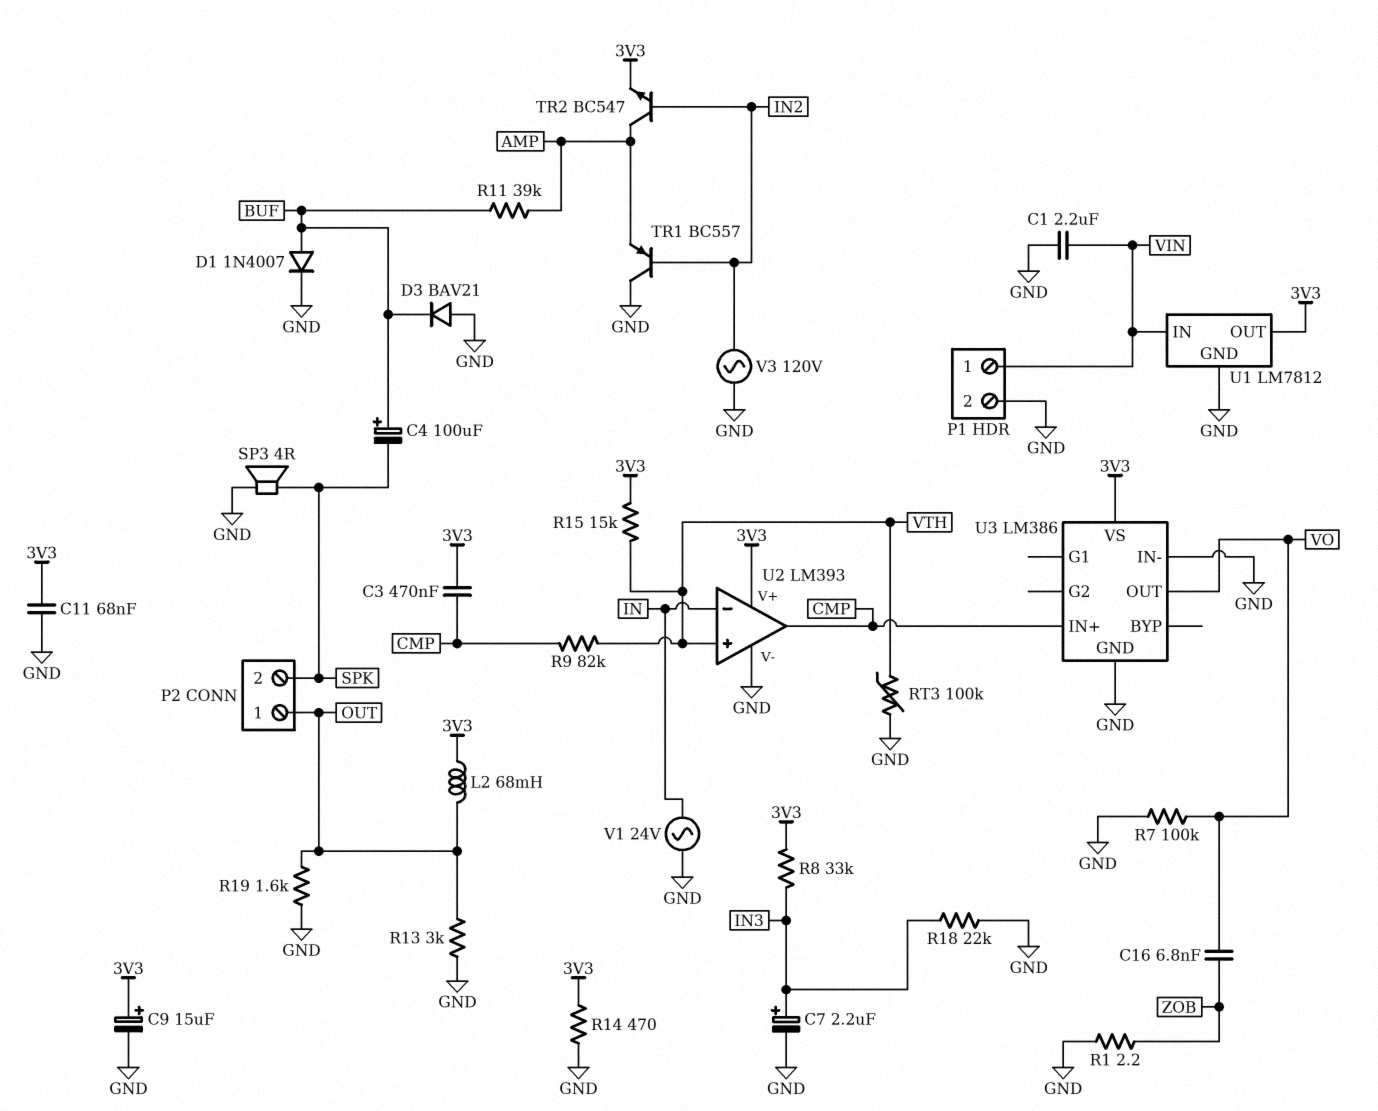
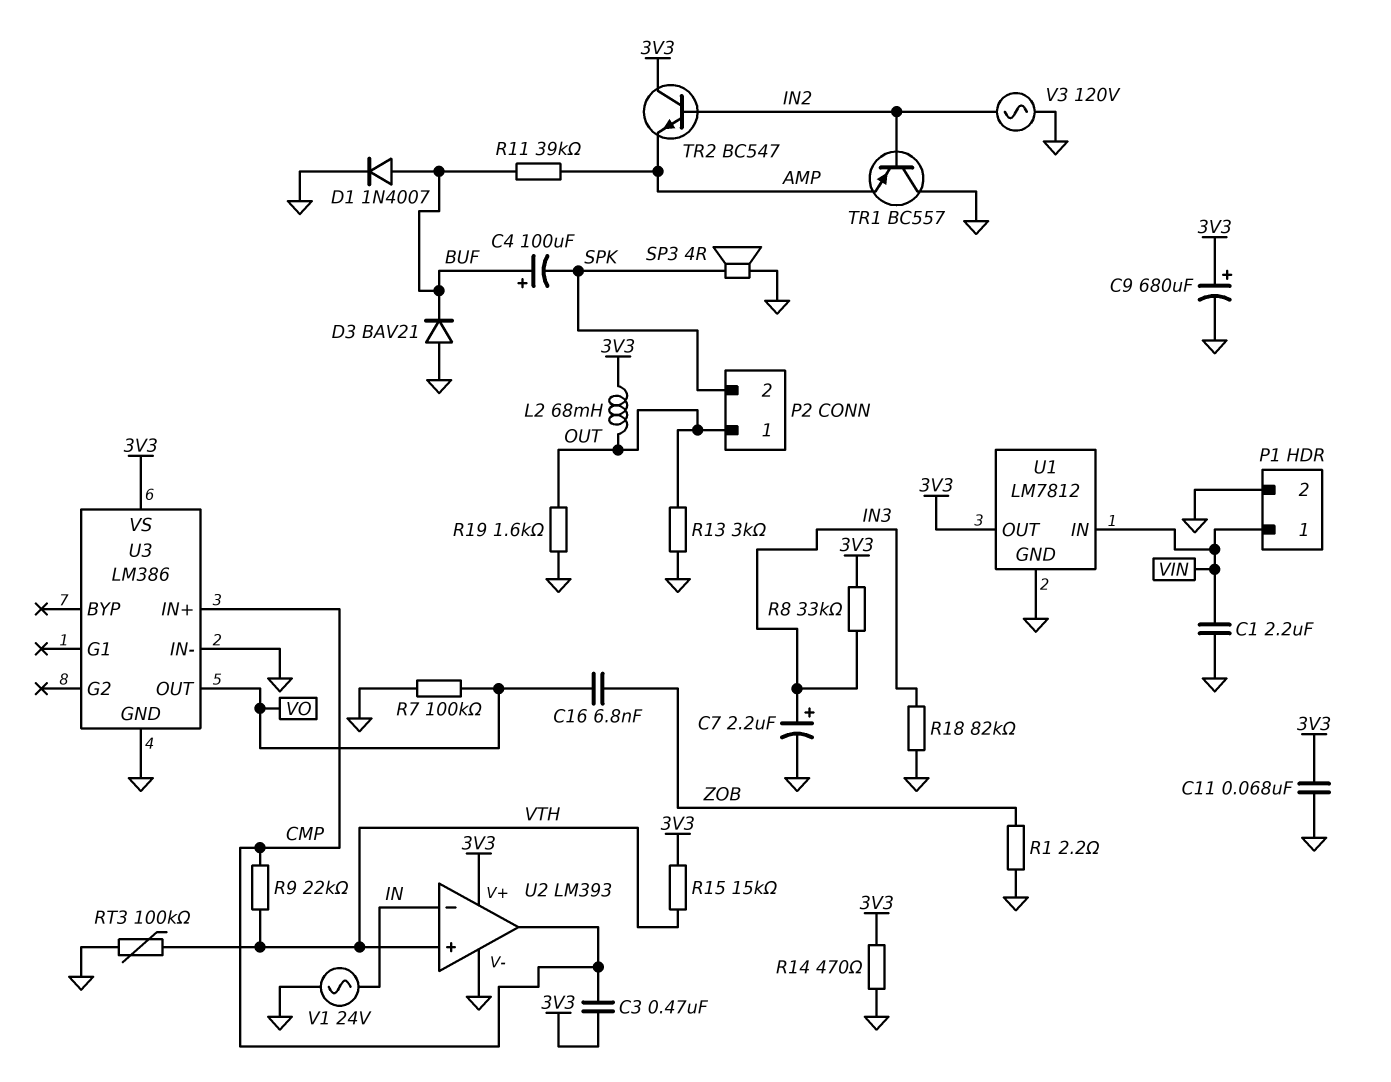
C9: 15uF (plus 3V3, minus GND) -> 680uF (plus 3V3, minus GND)
R9: 82k (CMP, VTH) -> 22k (CMP, VTH)
R18: 22k (GND, IN3) -> 82k (GND, IN3)
TR2: NPN BC547 (B IN2, C AMP, E 3V3) -> NPN BC547 (B IN2, C 3V3, E AMP)

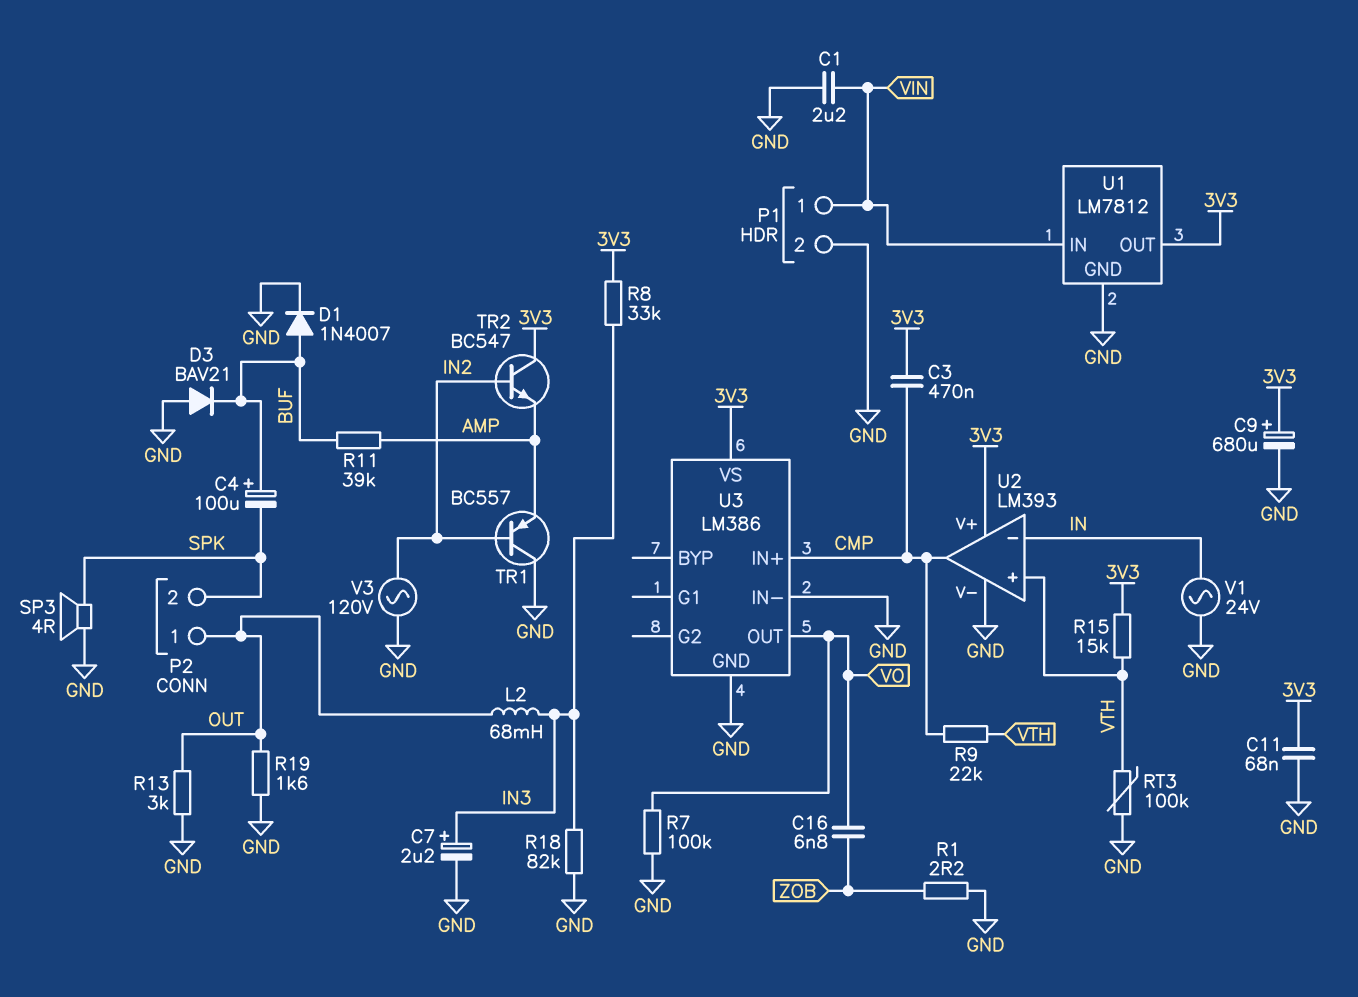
L2: 68mH (3V3, OUT) -> 68mH (IN3, OUT)
R14: 470 (3V3, GND) -> none

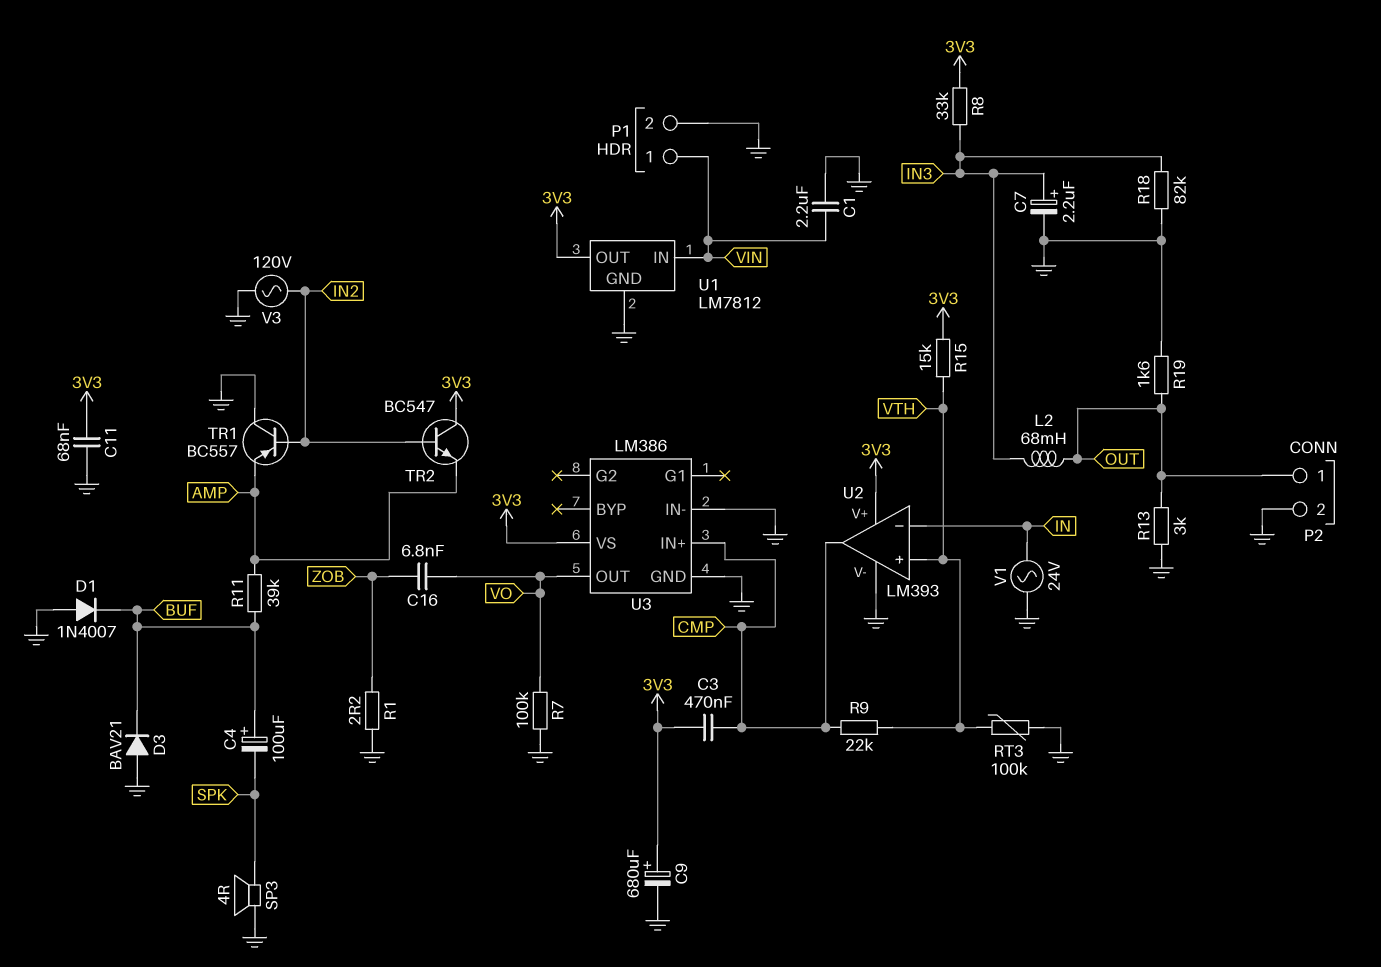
D1: diode 1N4007 (A BUF, K GND) -> diode 1N4007 (A GND, K BUF)
P2 pin 2: SPK -> GND

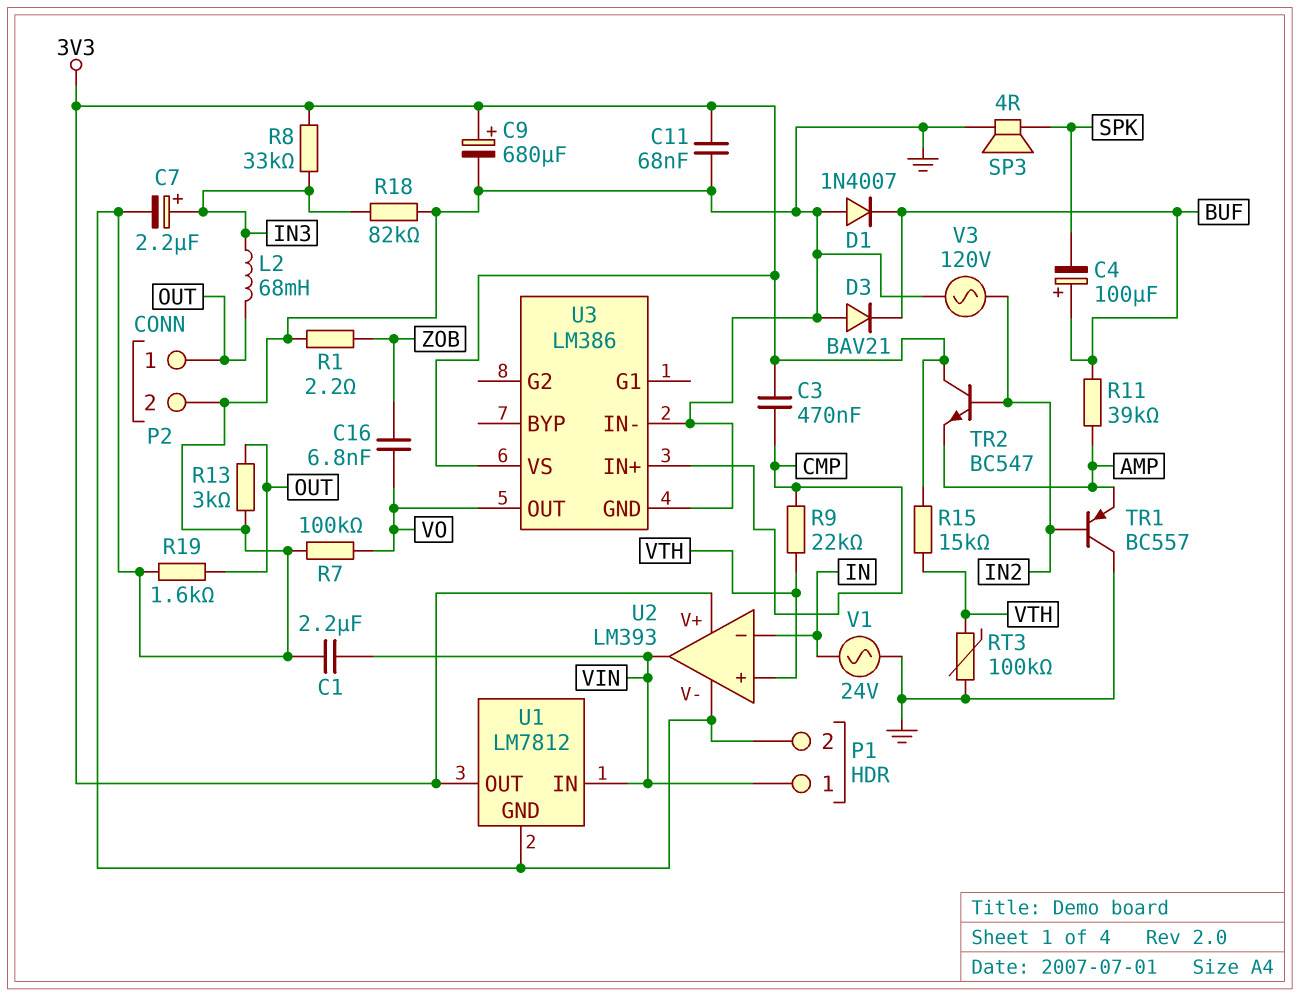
U2 pin out: CMP -> VIN

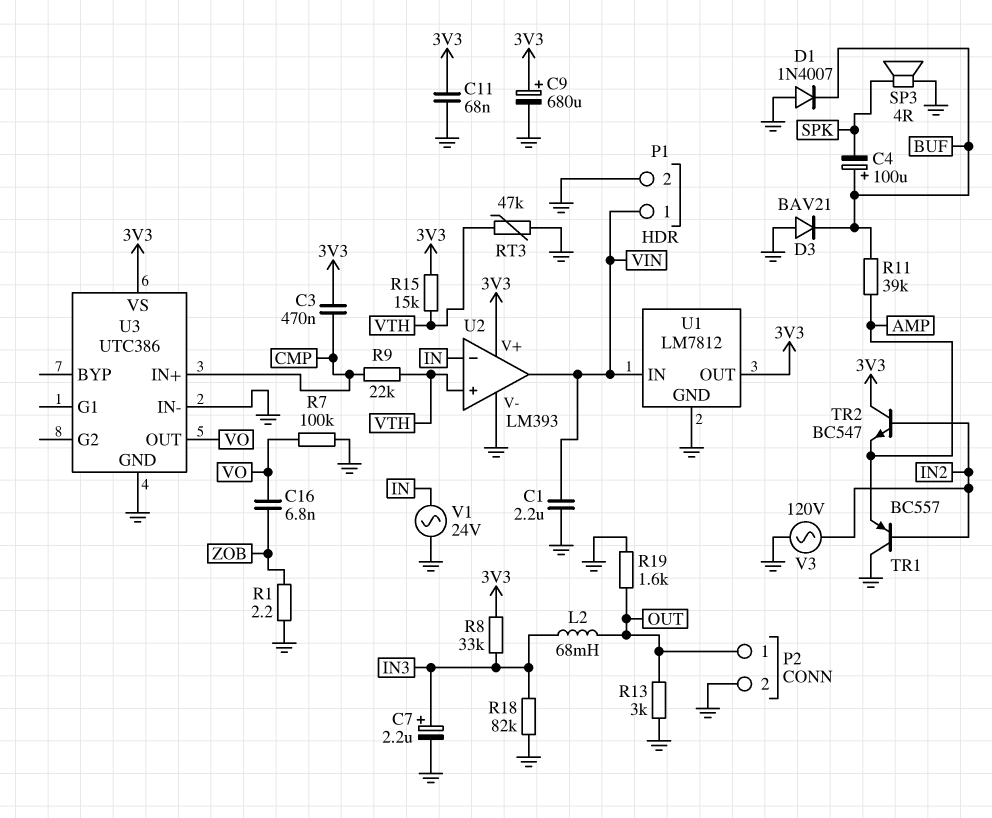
RT3: 100k (GND, VTH) -> 47k (GND, VTH)
U3: LM386 -> UTC386

